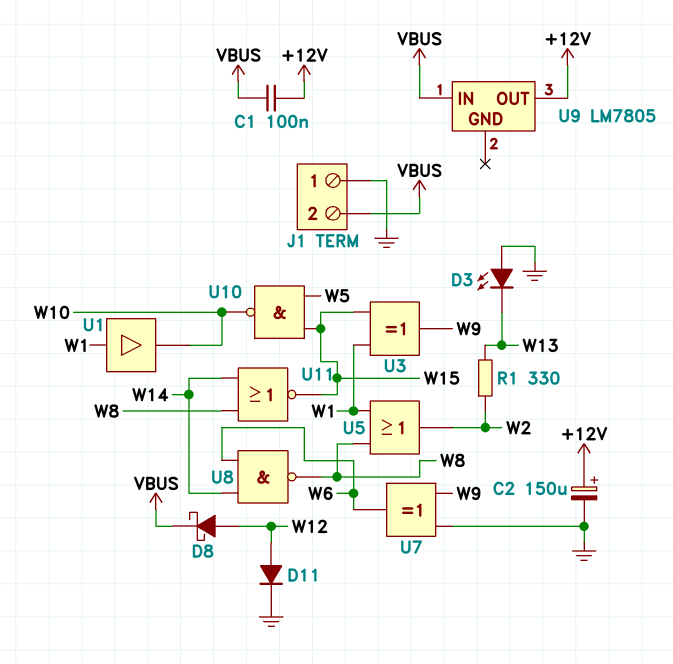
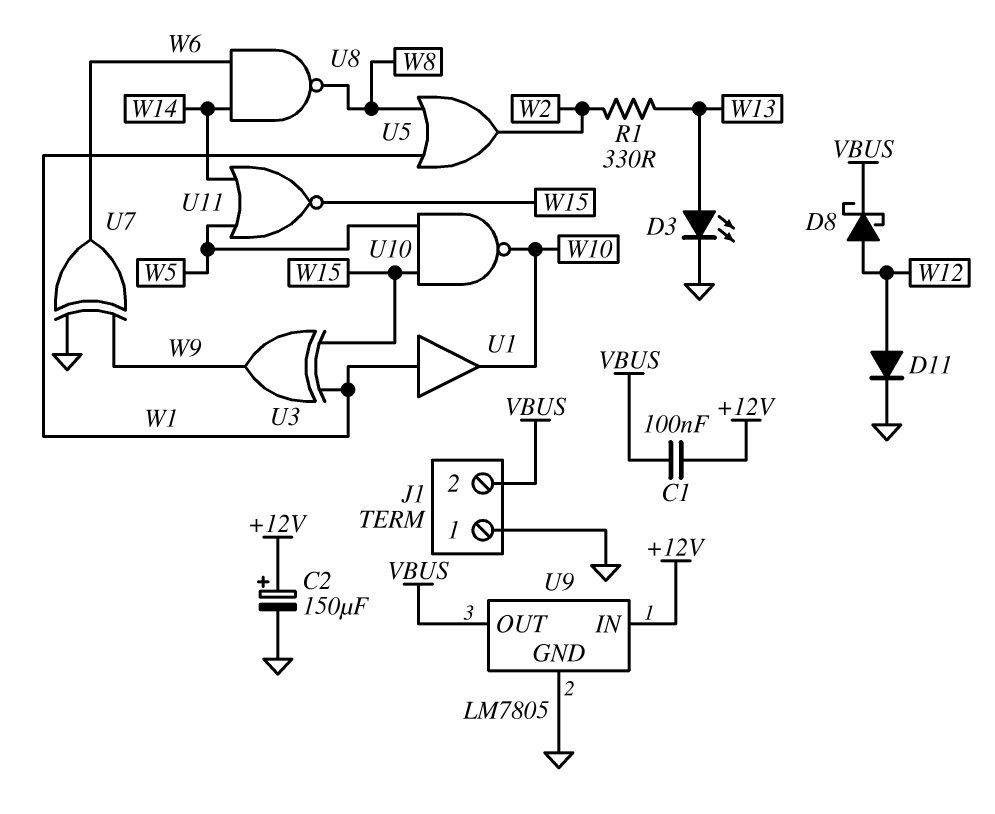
D3: LED (A GND, K W13) -> LED (A W13, K GND)
U9 pin GND: none -> GND
U9 pin IN: VBUS -> +12V
U9 pin OUT: +12V -> VBUS
U11: NOR (in W8, in W14, out W15) -> NOR (in W5, in W14, out W15)

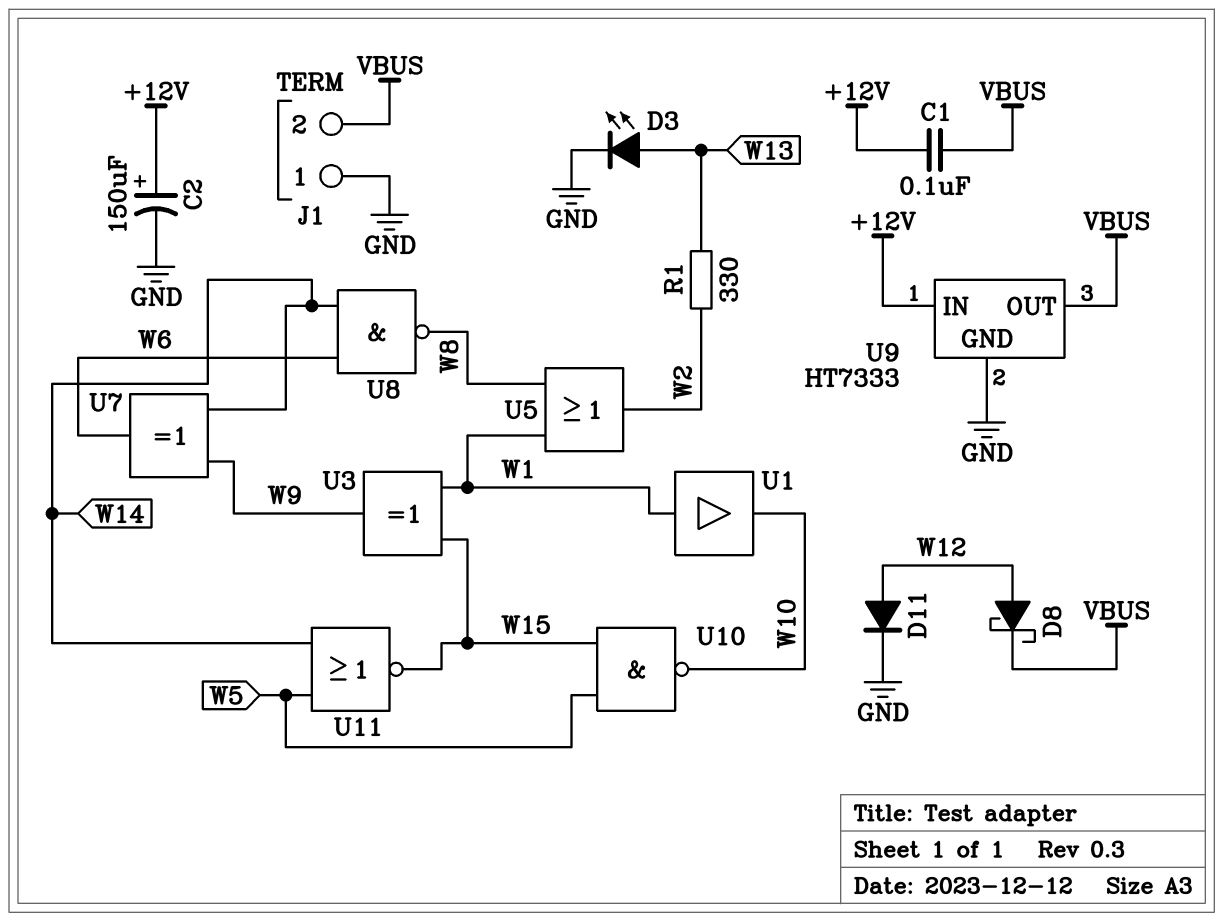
U7: XOR (in GND, in W9, out W6) -> XOR (in W9, in W14, out W6)
U9: LM7805 -> HT7333

